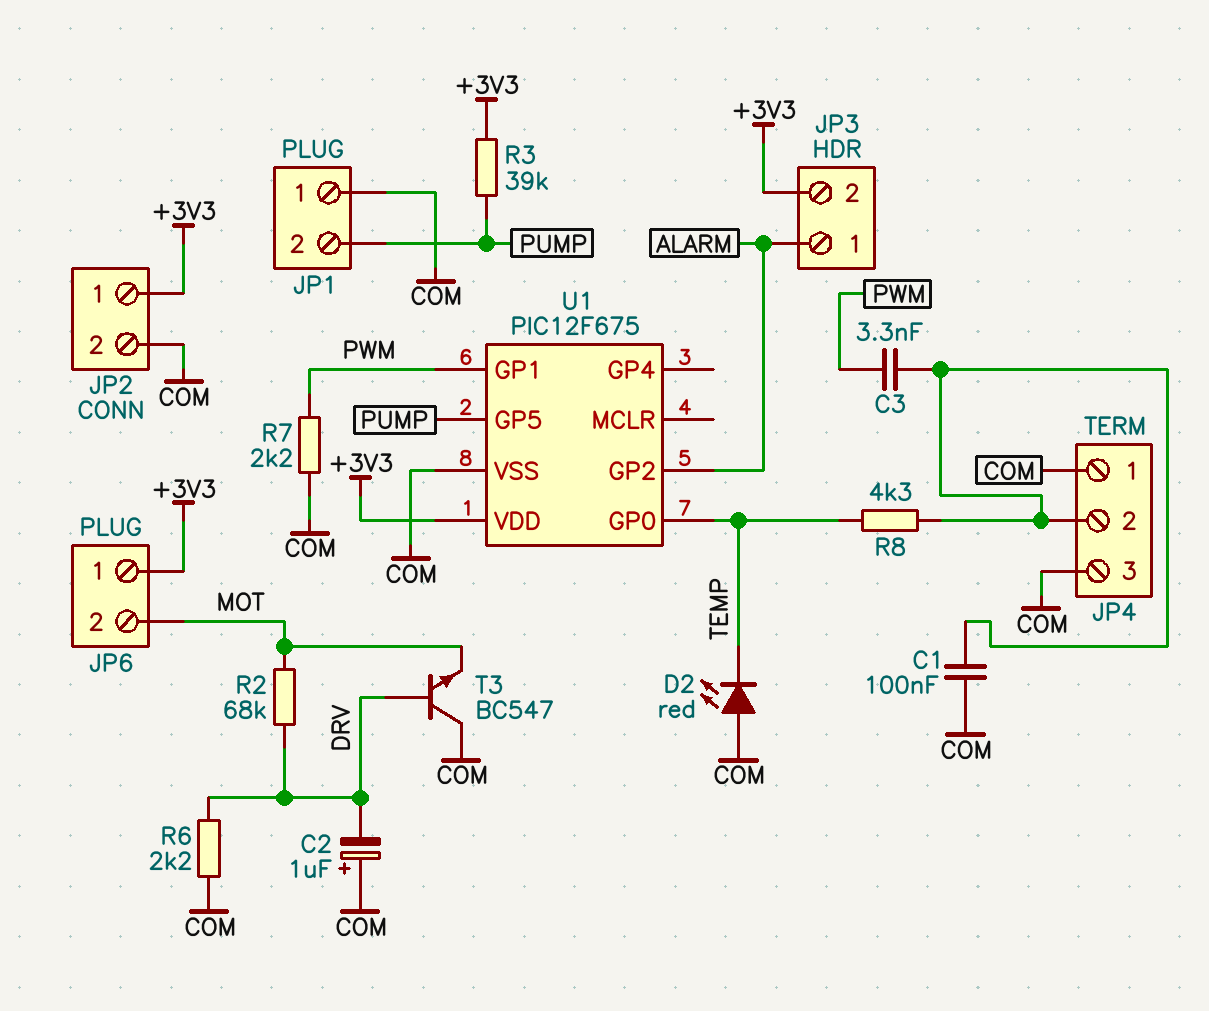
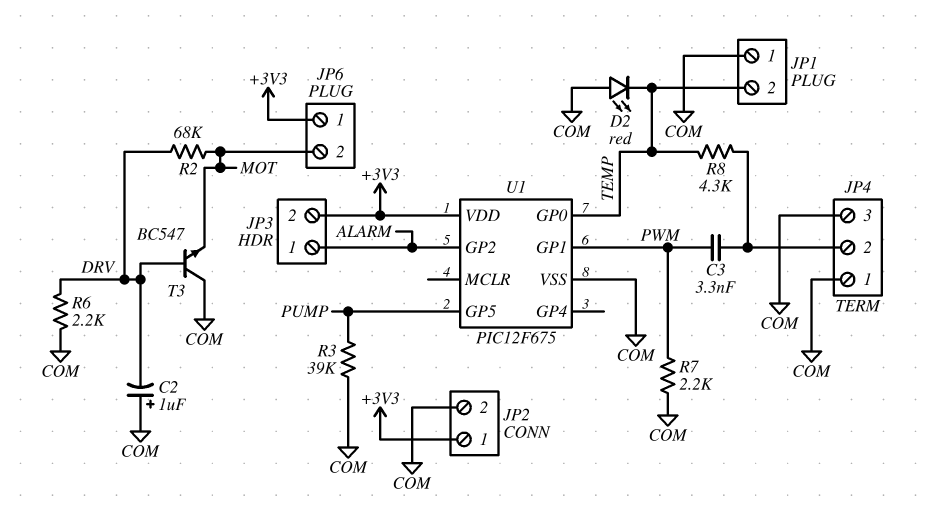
C1: 100nF (COM, JP4/2) -> none
JP1 pin 2: PUMP -> TEMP
R3: 39k (+3V3, PUMP) -> 39k (COM, PUMP)

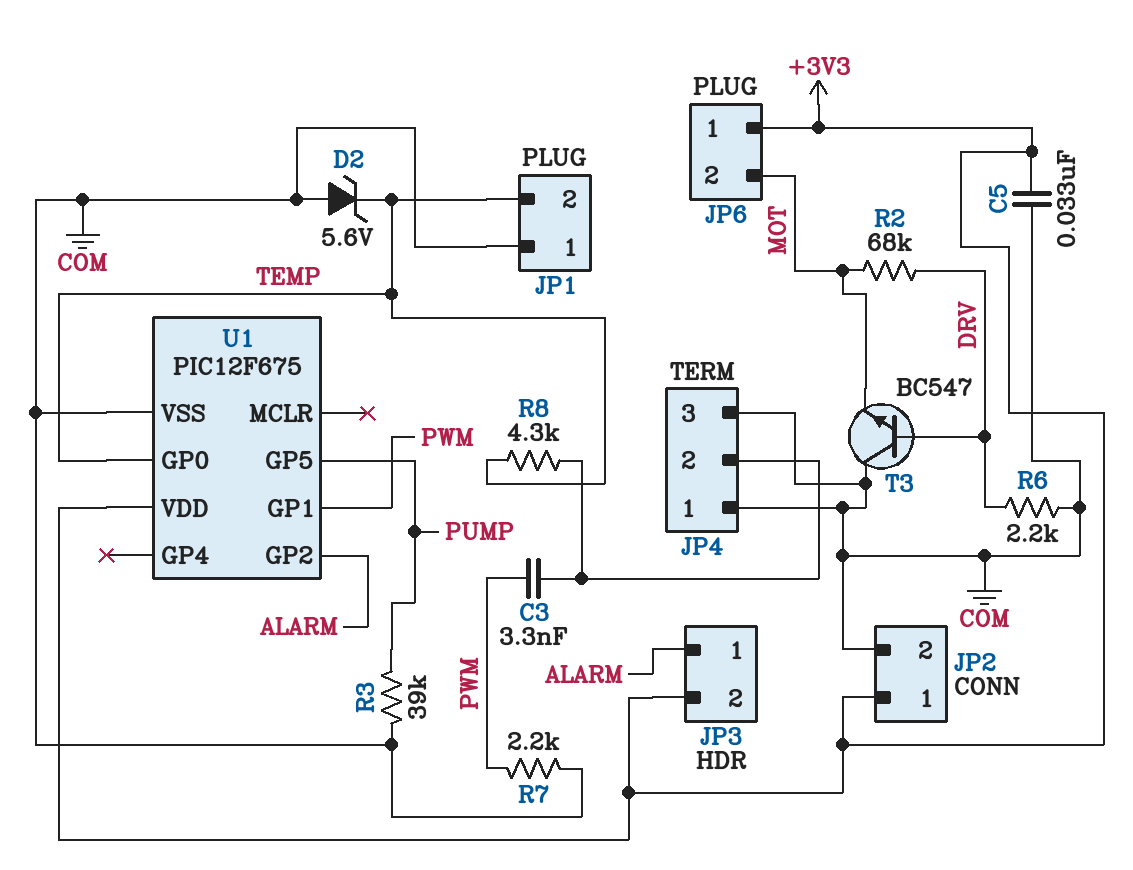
C2: 1uF (plus COM, minus DRV) -> none
C5: none -> 33nF (+3V3, COM)
D2: LED red (A COM, K TEMP) -> zener 5.6V (A COM, K TEMP)

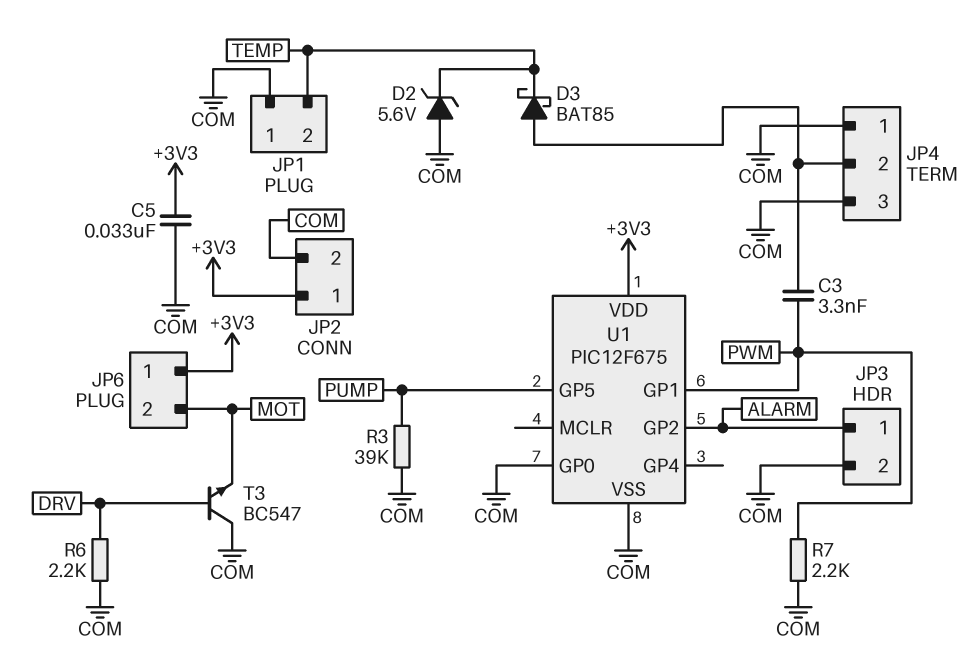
D3: none -> schottky BAT85 (A JP4/2, K TEMP)
JP3 pin 2: +3V3 -> COM
R2: 68k (DRV, MOT) -> none
R8: 4.3k (JP4/2, TEMP) -> none
U1 pin GP0: TEMP -> COM

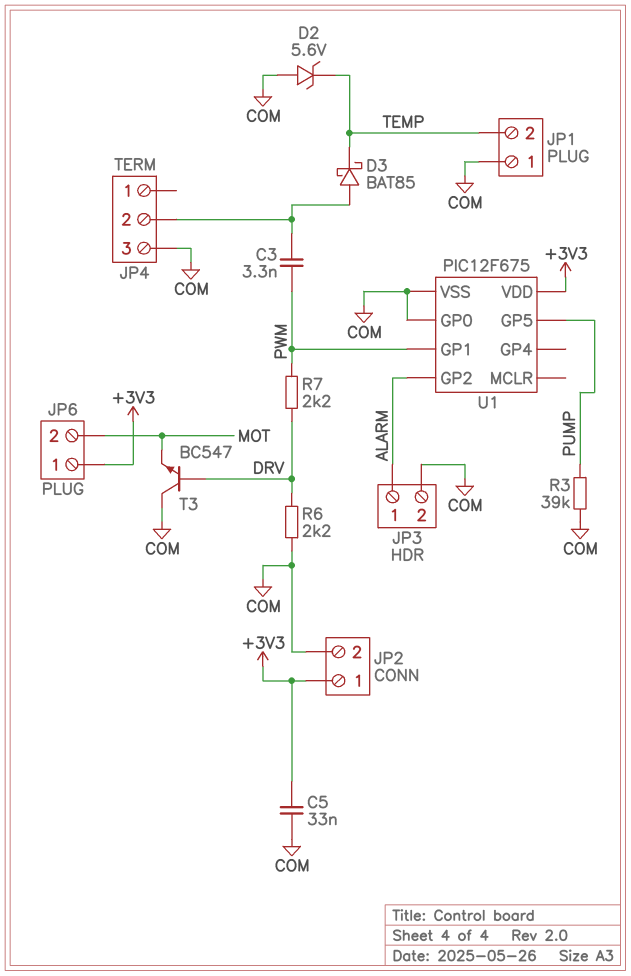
JP4 pin 1: COM -> none
R7: 2.2k (COM, PWM) -> 2.2k (DRV, PWM)

